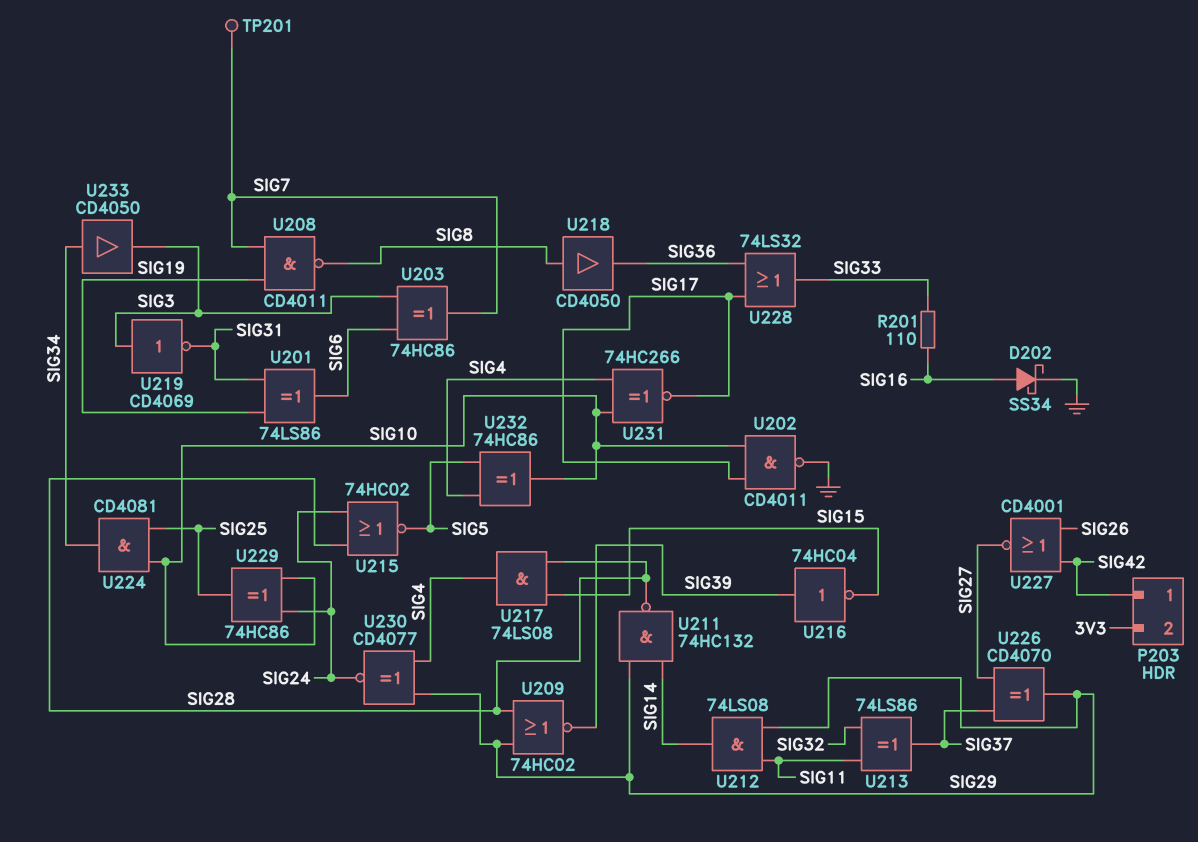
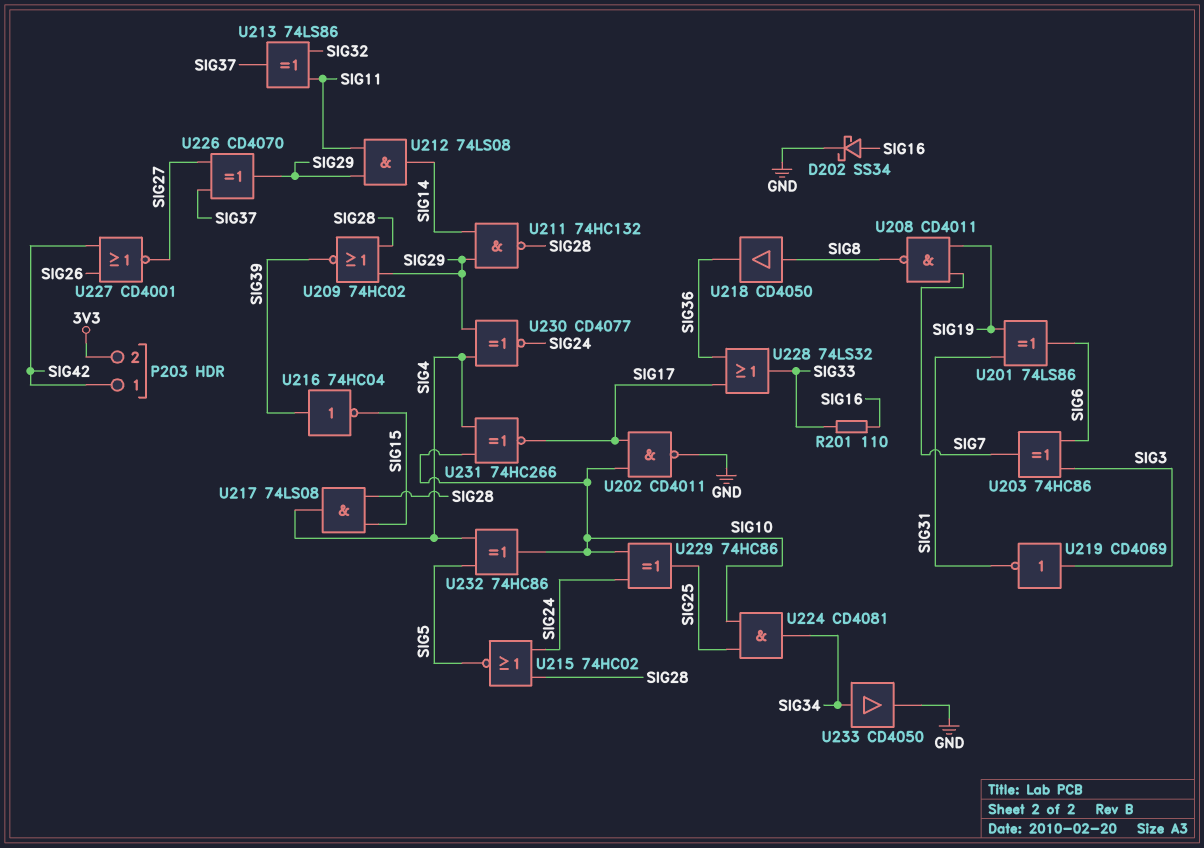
TP201: test point (SIG7) -> none
U233: buffer CD4050 (in SIG34, out SIG3) -> buffer CD4050 (in SIG34, out GND)

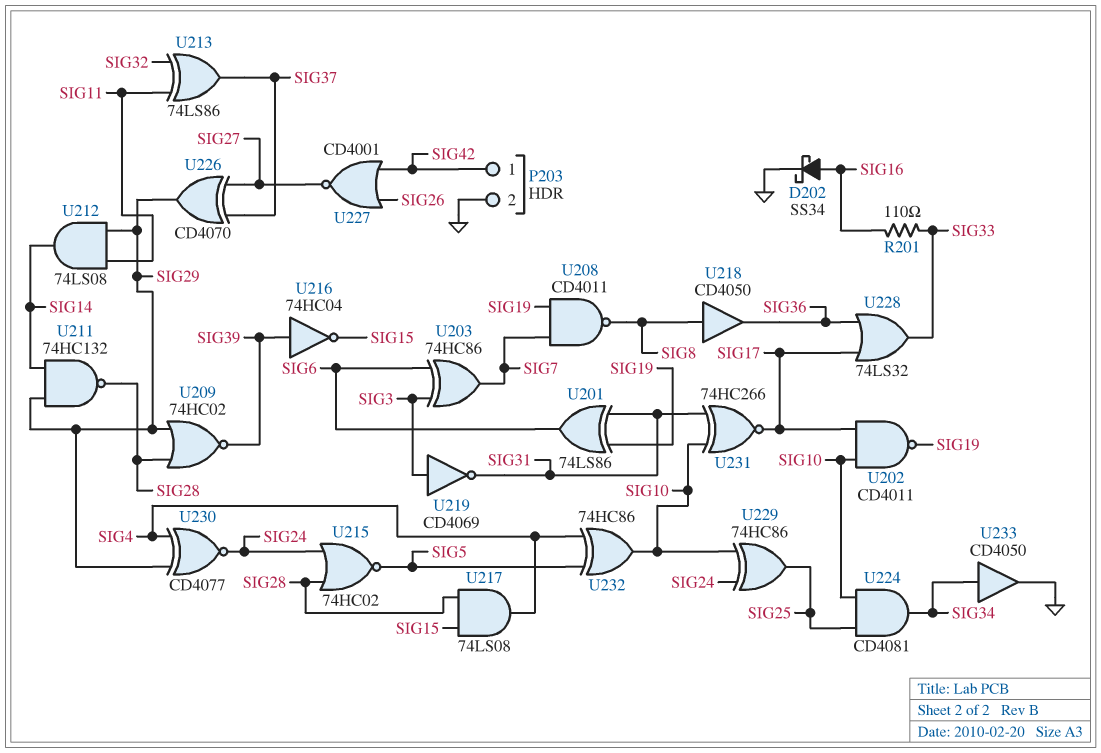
P203 pin 2: 3V3 -> GND
U202: NAND CD4011 (in SIG10, in SIG17, out GND) -> NAND CD4011 (in SIG10, in SIG17, out SIG19)
U231: XNOR 74HC266 (in SIG4, in SIG10, out SIG17) -> XNOR 74HC266 (in SIG10, in SIG31, out SIG17)

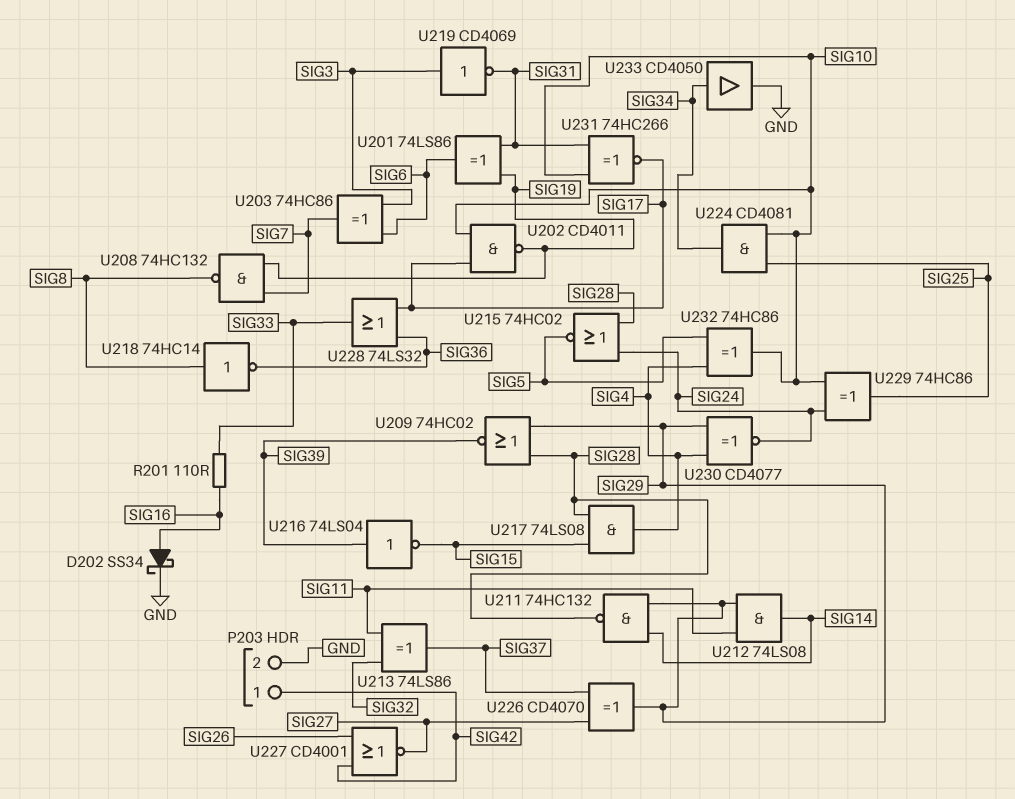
U208: NAND CD4011 (in SIG7, in SIG19, out SIG8) -> NAND 74HC132 (in SIG7, in SIG19, out SIG8)
U216: NOT 74HC04 (in SIG39, out SIG15) -> NOT 74LS04 (in SIG39, out SIG15)
U218: buffer CD4050 (in SIG8, out SIG36) -> NOT 74HC14 (in SIG8, out SIG36)

